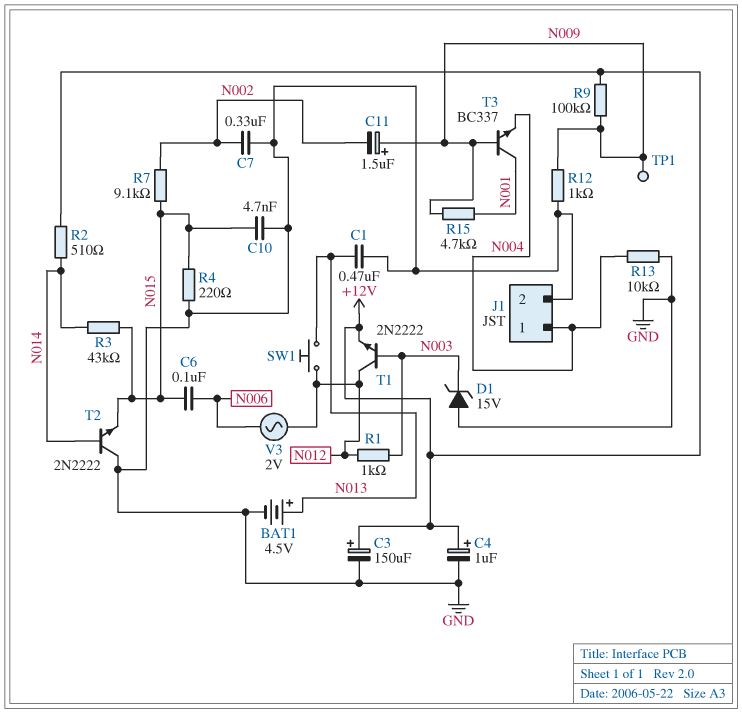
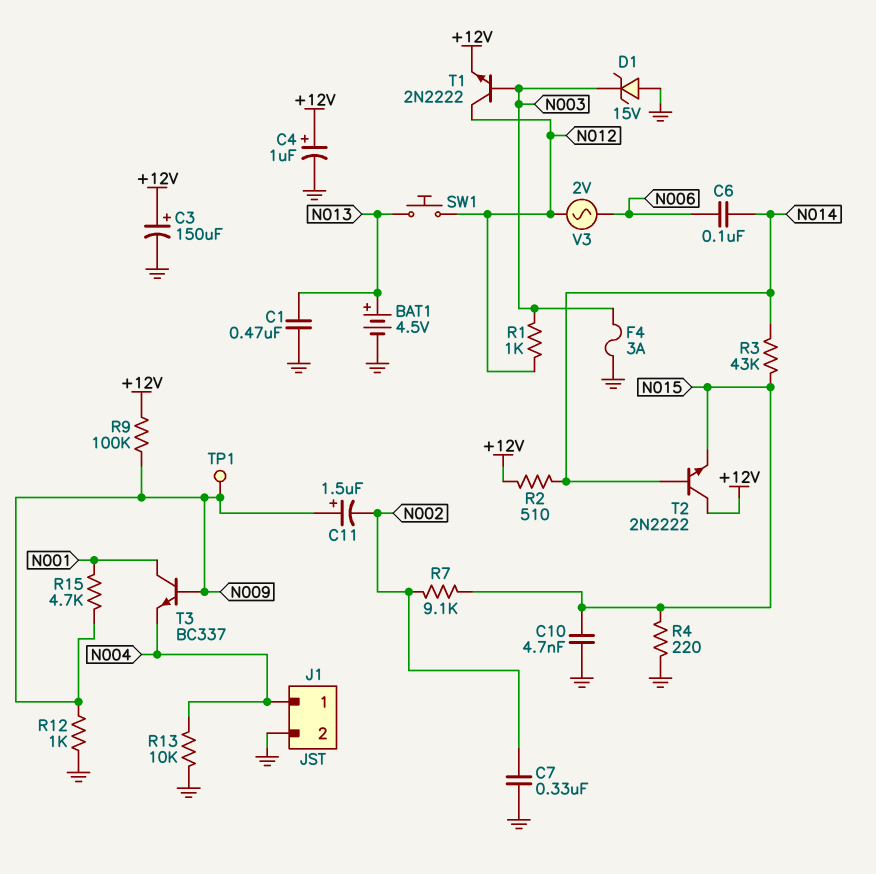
C6: 100nF (N006, N015) -> 100nF (N006, N014)
F4: none -> 3A (GND, N003)
T2: NPN 2N2222 (B N014, C GND, E N015) -> NPN 2N2222 (B N014, C +12V, E N015)

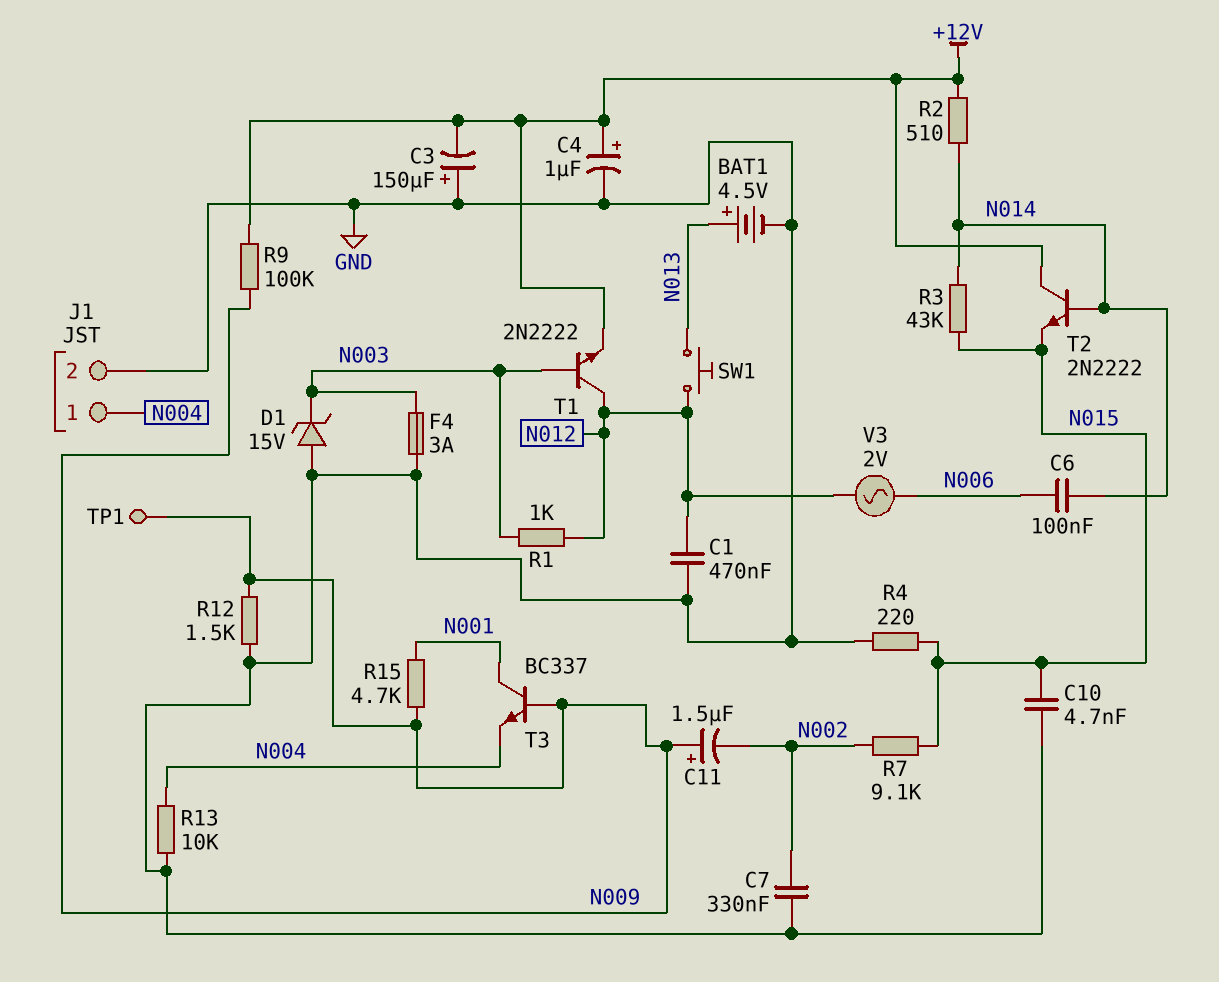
C1: 470nF (GND, N013) -> 470nF (GND, N012)
C3: 150uF (plus +12V, minus GND) -> 150uF (plus GND, minus +12V)
R12: 1k (GND, N009) -> 1.5k (GND, N009)

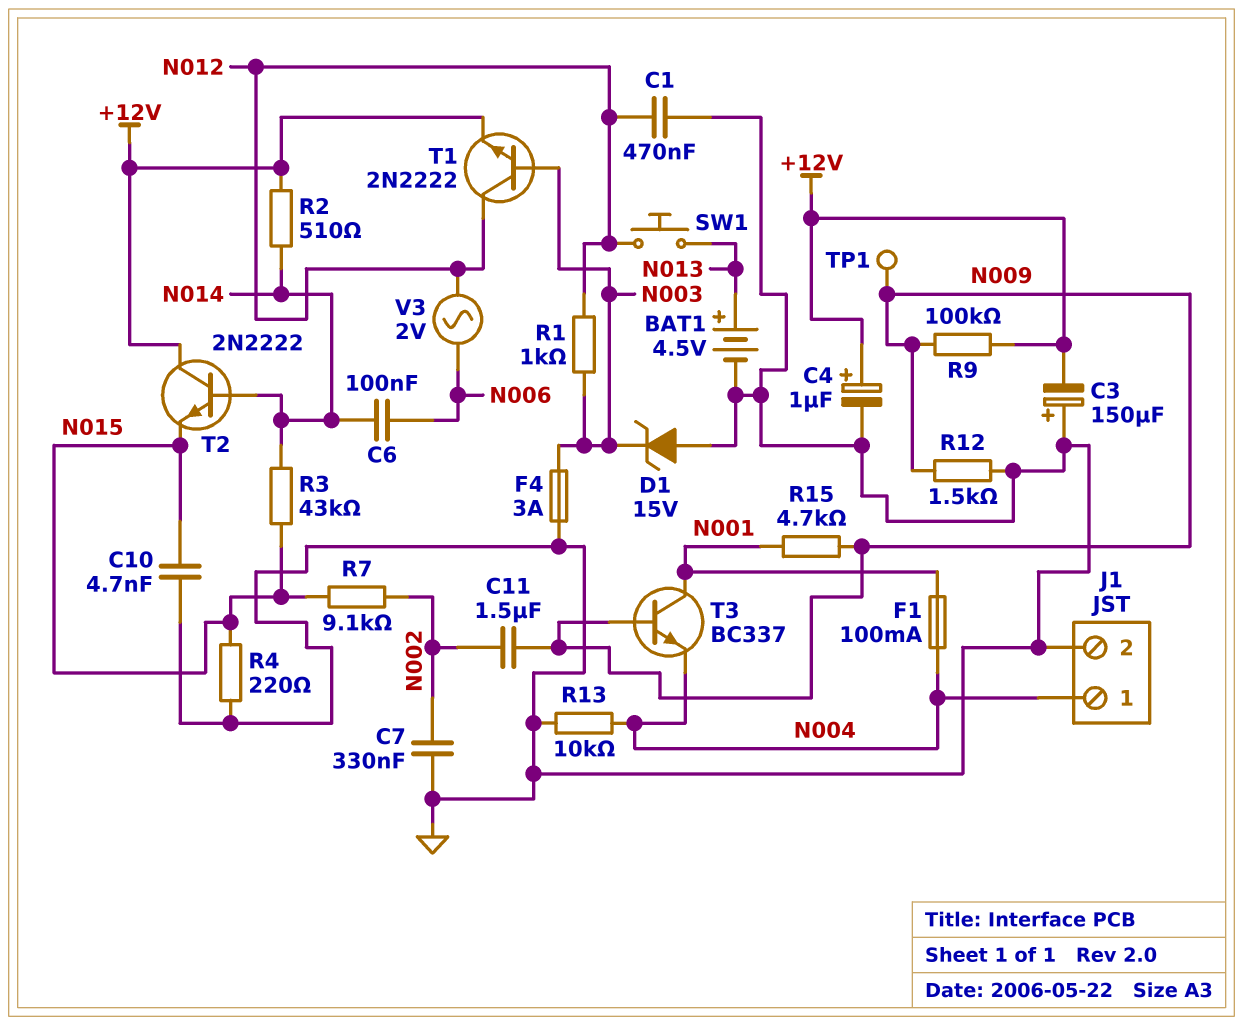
C11: 1.5uF (plus N009, minus N002) -> 1.5uF (N002, N009)
F1: none -> 100mA (N001, N004)

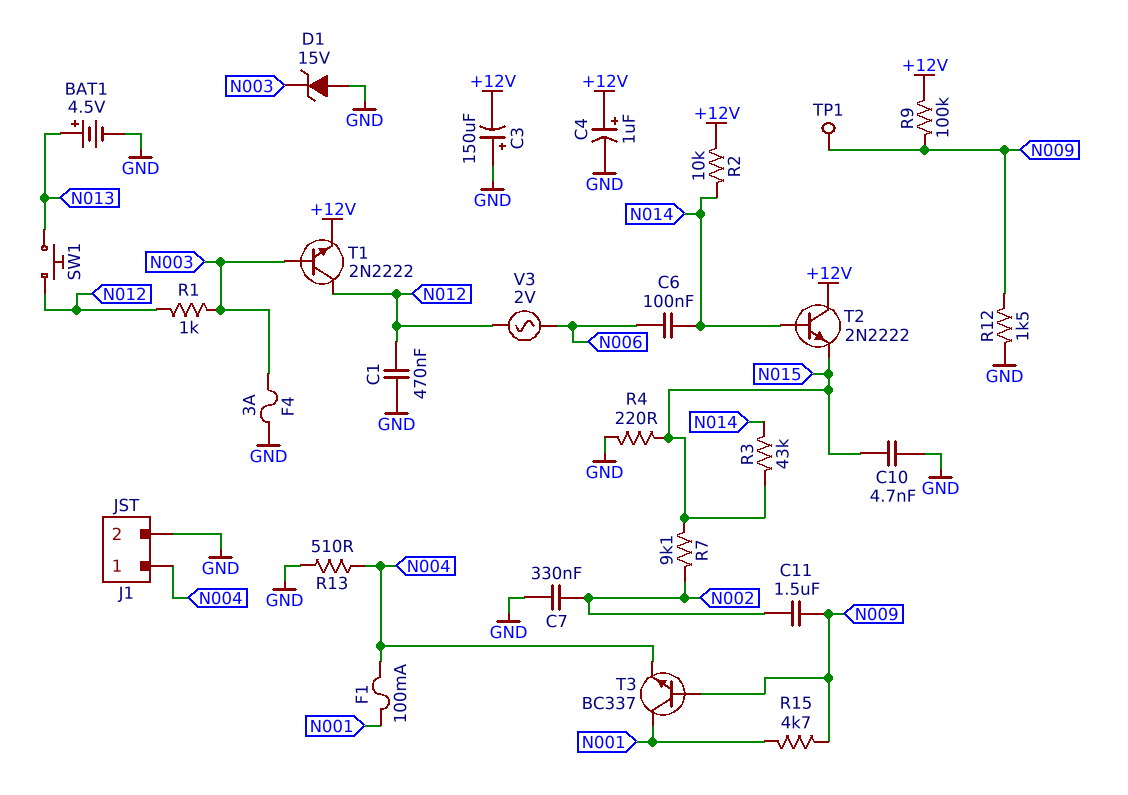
R2: 510 (+12V, N014) -> 10k (+12V, N014)
R13: 10k (GND, N004) -> 510 (GND, N004)

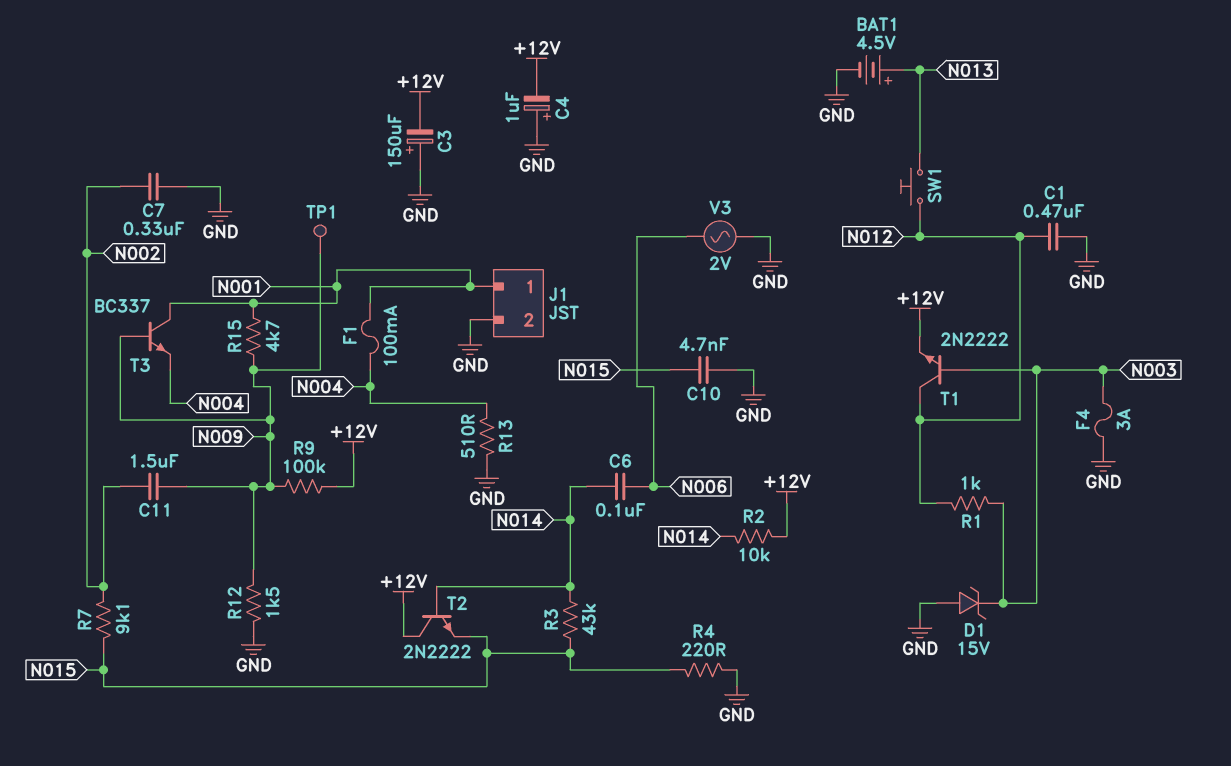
C4: 1uF (plus +12V, minus GND) -> 1uF (plus GND, minus +12V)
J1 pin 1: N004 -> N001
V3: AC 2V (N006, N012) -> AC 2V (GND, N006)

